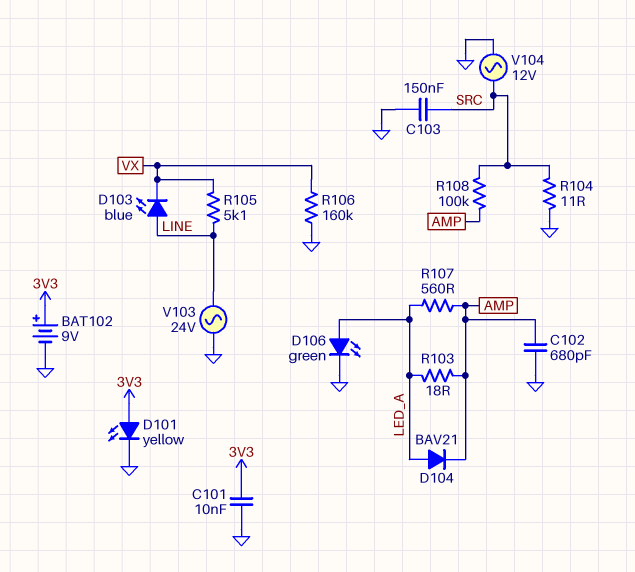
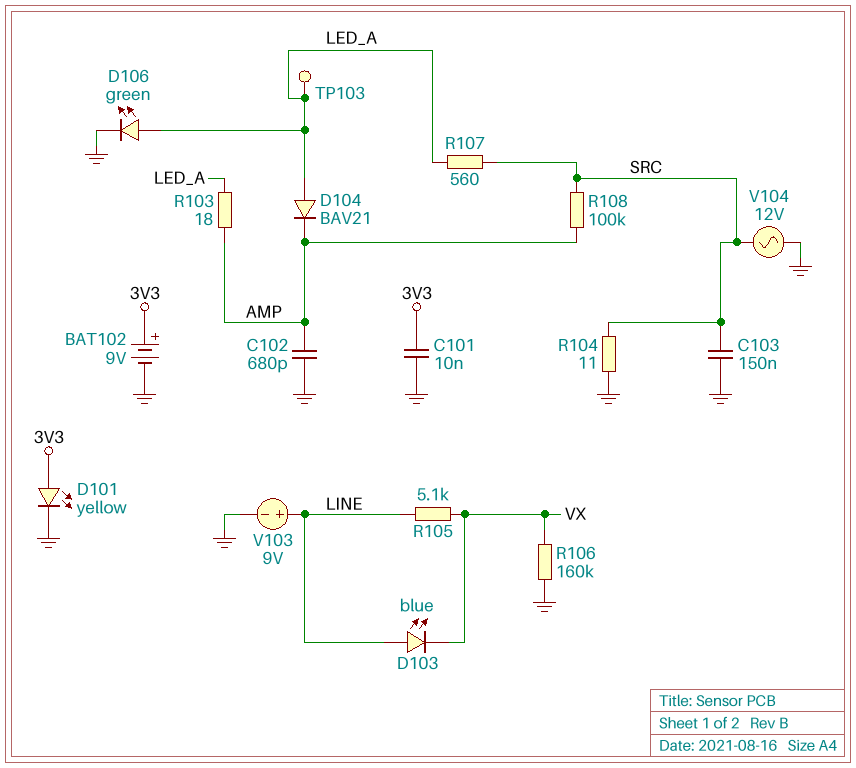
R107: 560 (AMP, LED_A) -> 560 (LED_A, SRC)
TP103: none -> test point (LED_A)
V103: AC 24V (GND, LINE) -> 9V (plus LINE, minus GND)

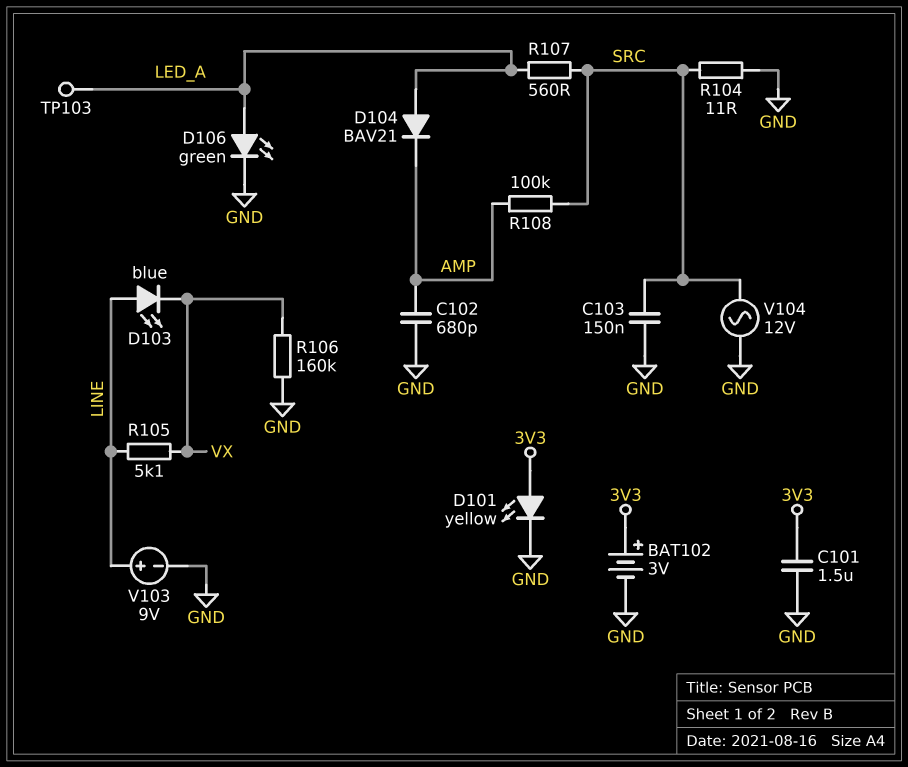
BAT102: 9V (plus 3V3, minus GND) -> 3V (plus 3V3, minus GND)
C101: 10nF (3V3, GND) -> 1.5uF (3V3, GND)
R103: 18 (AMP, LED_A) -> none

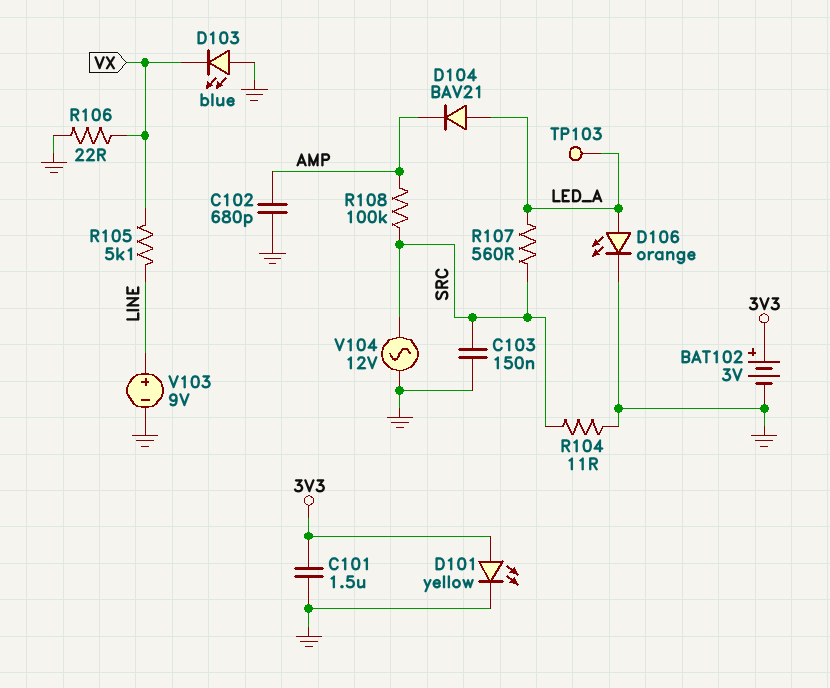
D103: LED blue (A LINE, K VX) -> LED blue (A GND, K VX)
D106: LED green (A LED_A, K GND) -> LED orange (A LED_A, K GND)
R106: 160k (GND, VX) -> 22 (GND, VX)

